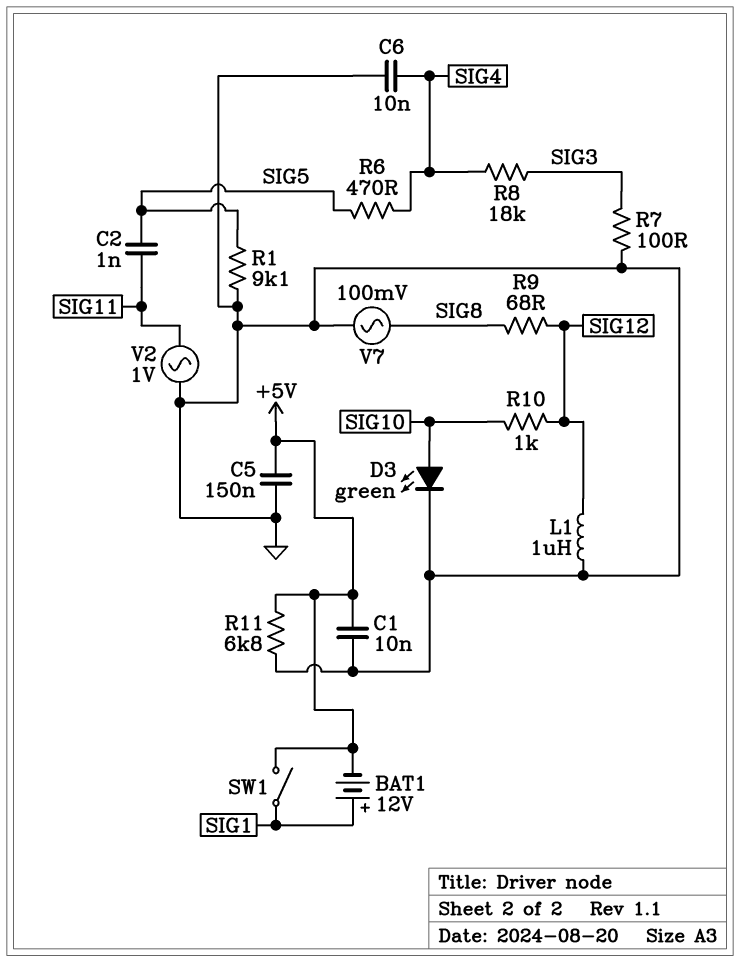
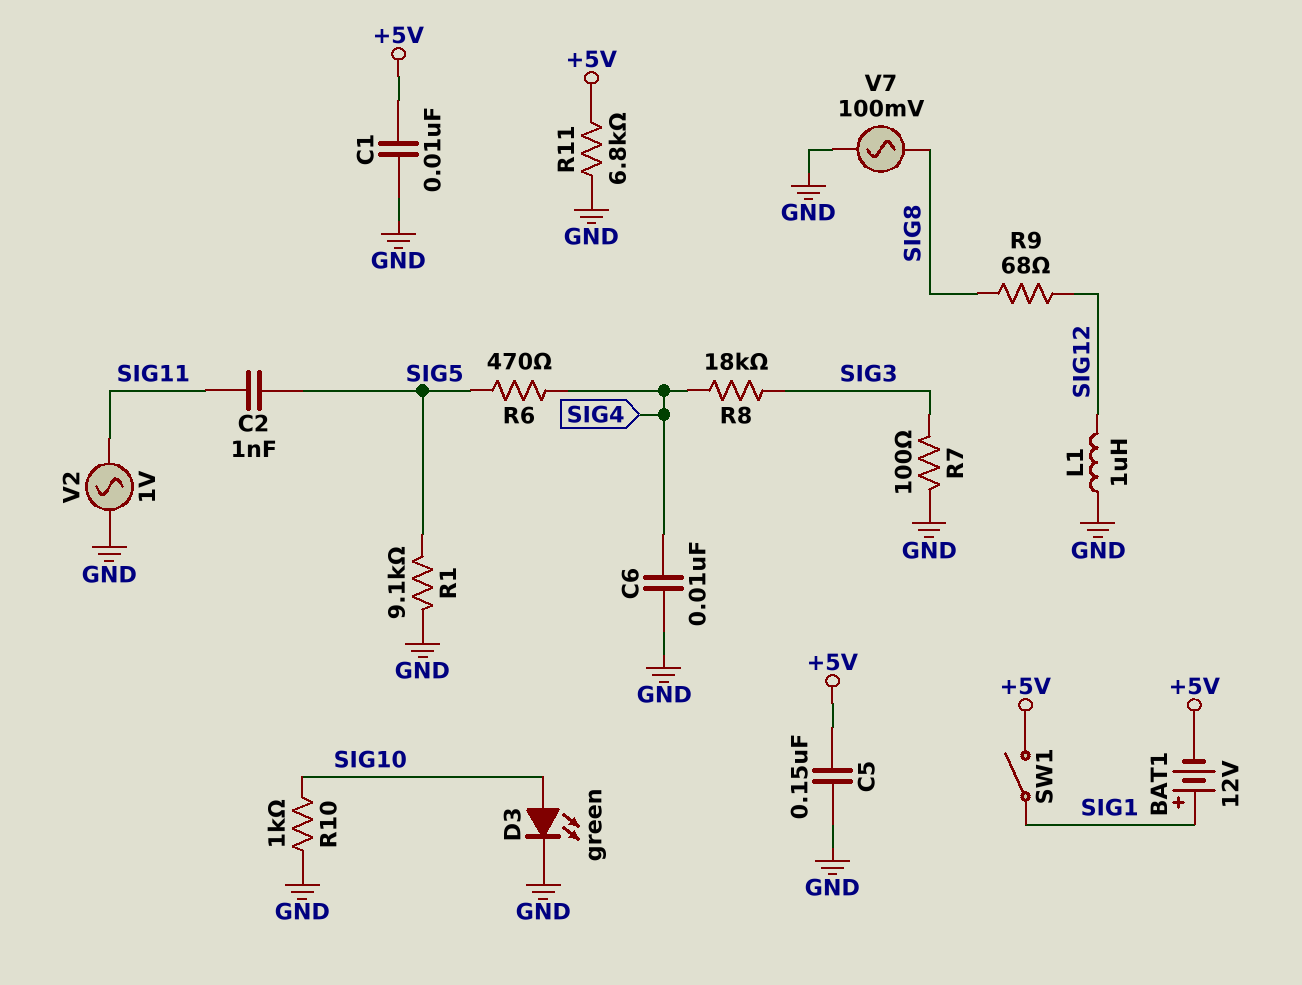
R10: 1k (SIG10, SIG12) -> 1k (GND, SIG10)

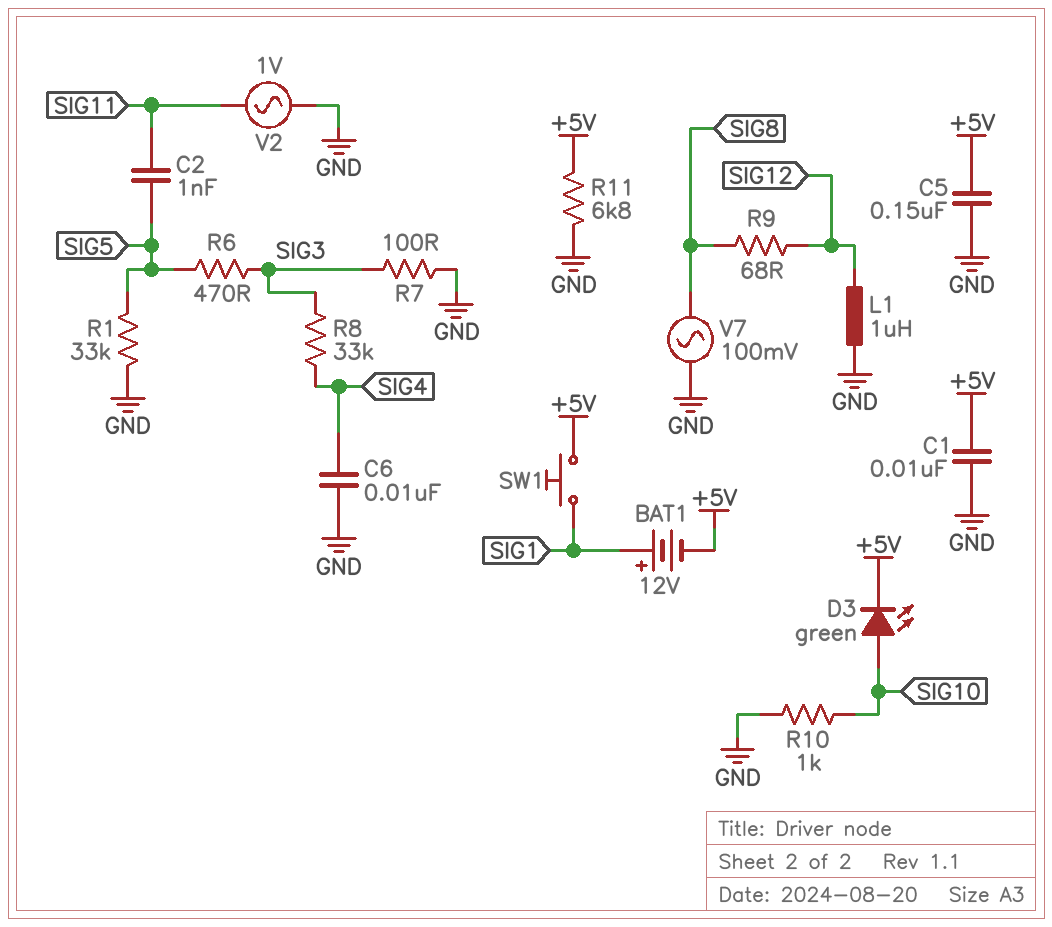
D3: LED green (A SIG10, K GND) -> LED green (A SIG10, K +5V)
R1: 9.1k (GND, SIG5) -> 33k (GND, SIG5)
R6: 470 (SIG4, SIG5) -> 470 (SIG3, SIG5)
R8: 18k (SIG3, SIG4) -> 33k (SIG3, SIG4)
SW1: switch (+5V, SIG1) -> button (+5V, SIG1)

